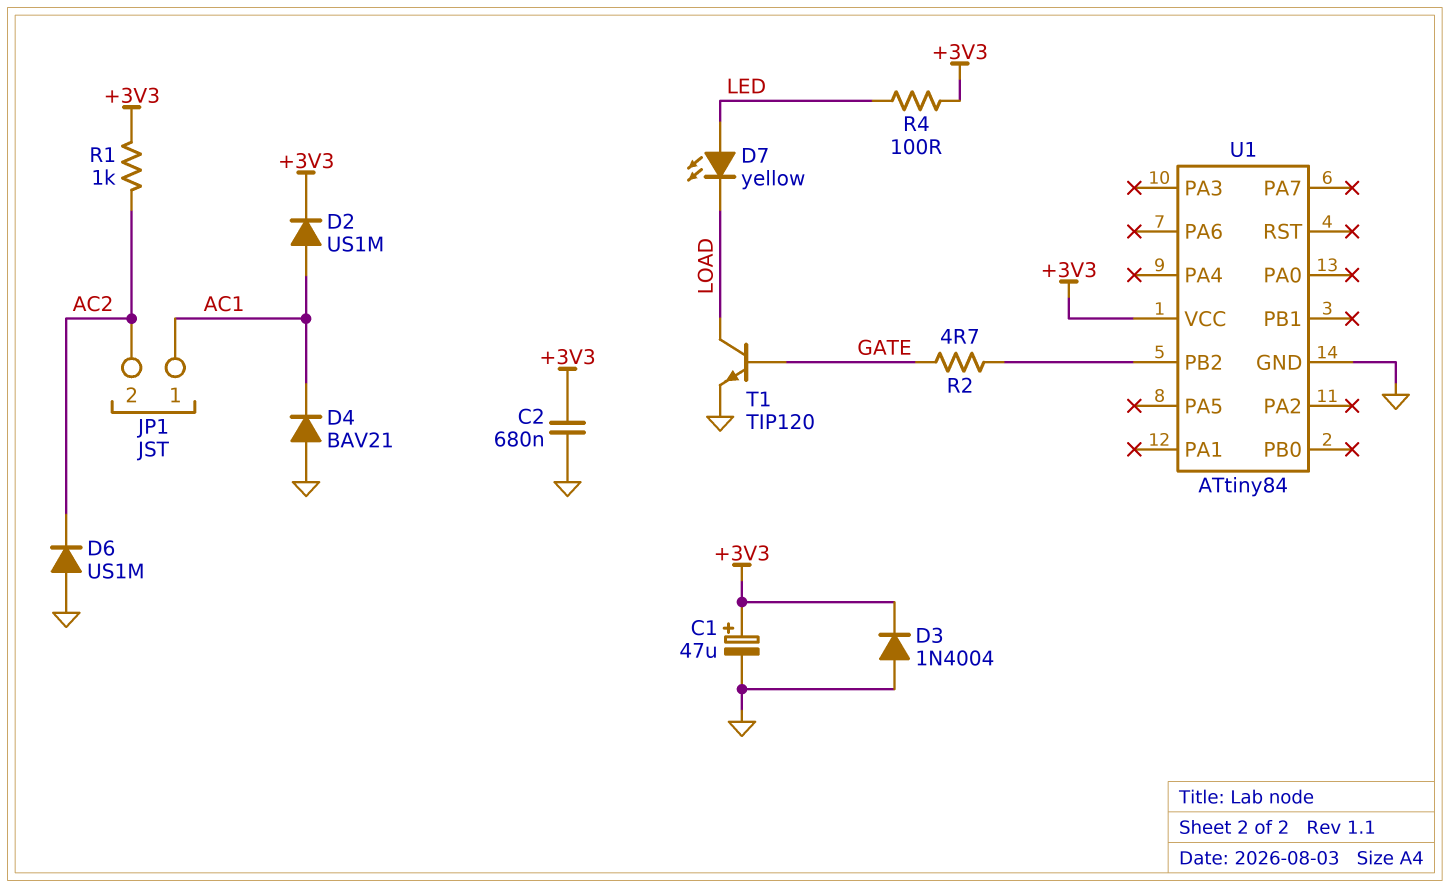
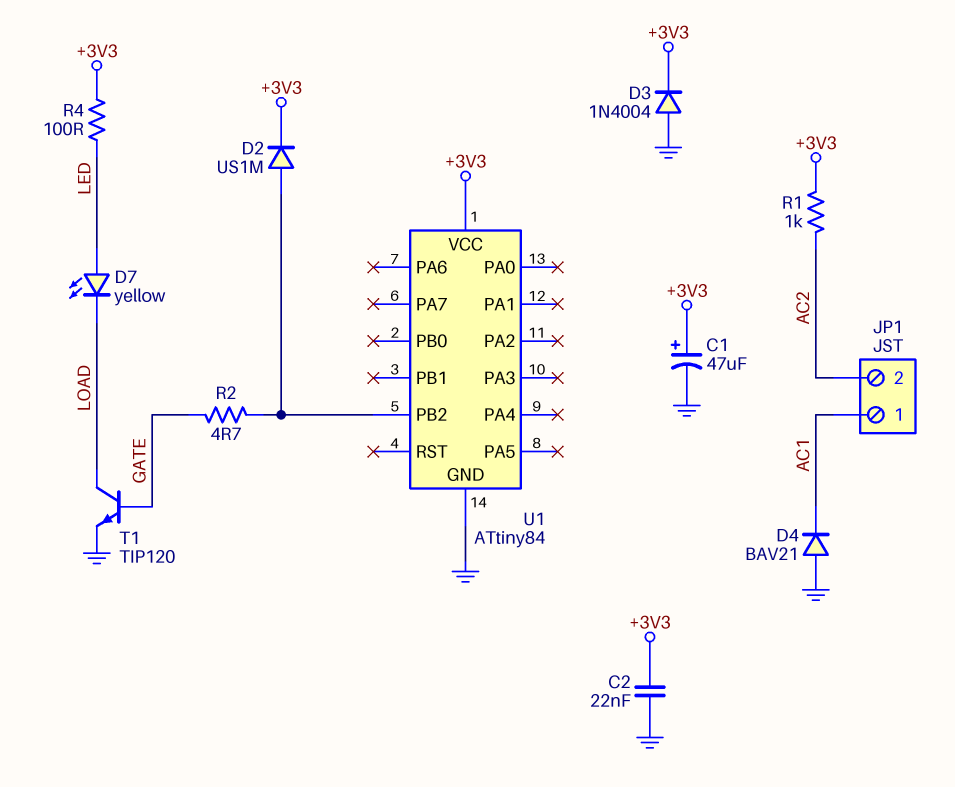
C2: 680nF (+3V3, GND) -> 22nF (+3V3, GND)
D2: diode US1M (A AC1, K +3V3) -> diode US1M (A U1/PB2, K +3V3)
D6: diode US1M (A GND, K AC2) -> none

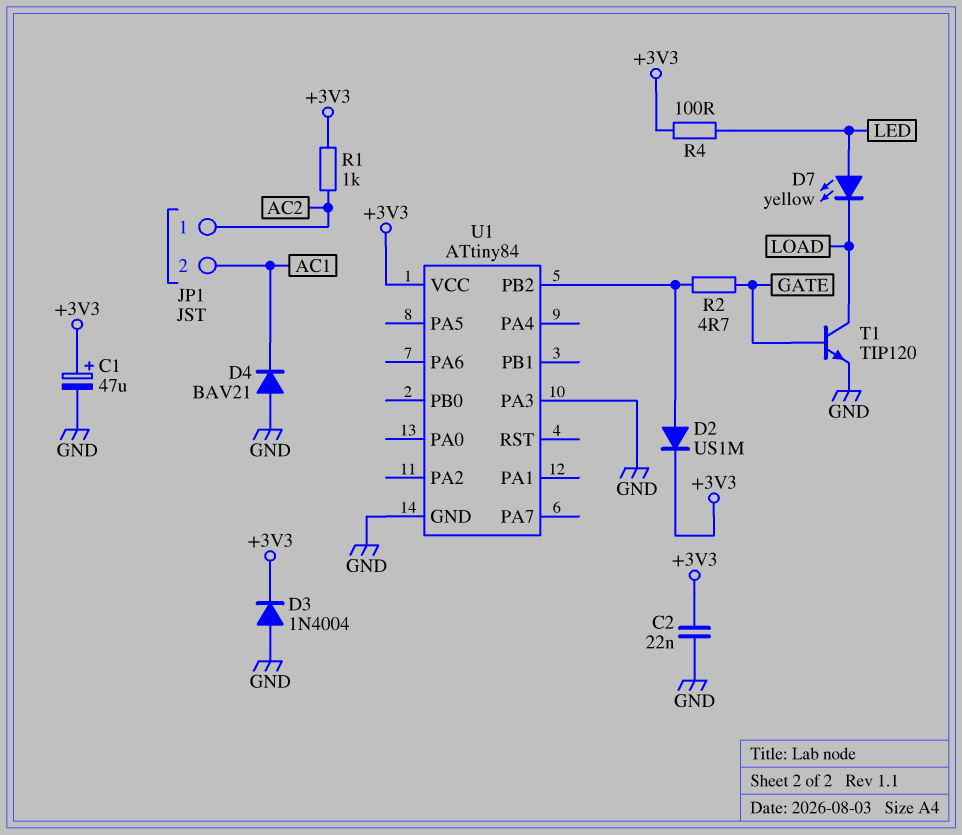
JP1 pin 1: AC1 -> AC2
JP1 pin 2: AC2 -> AC1
U1 pin PA3: none -> GND

